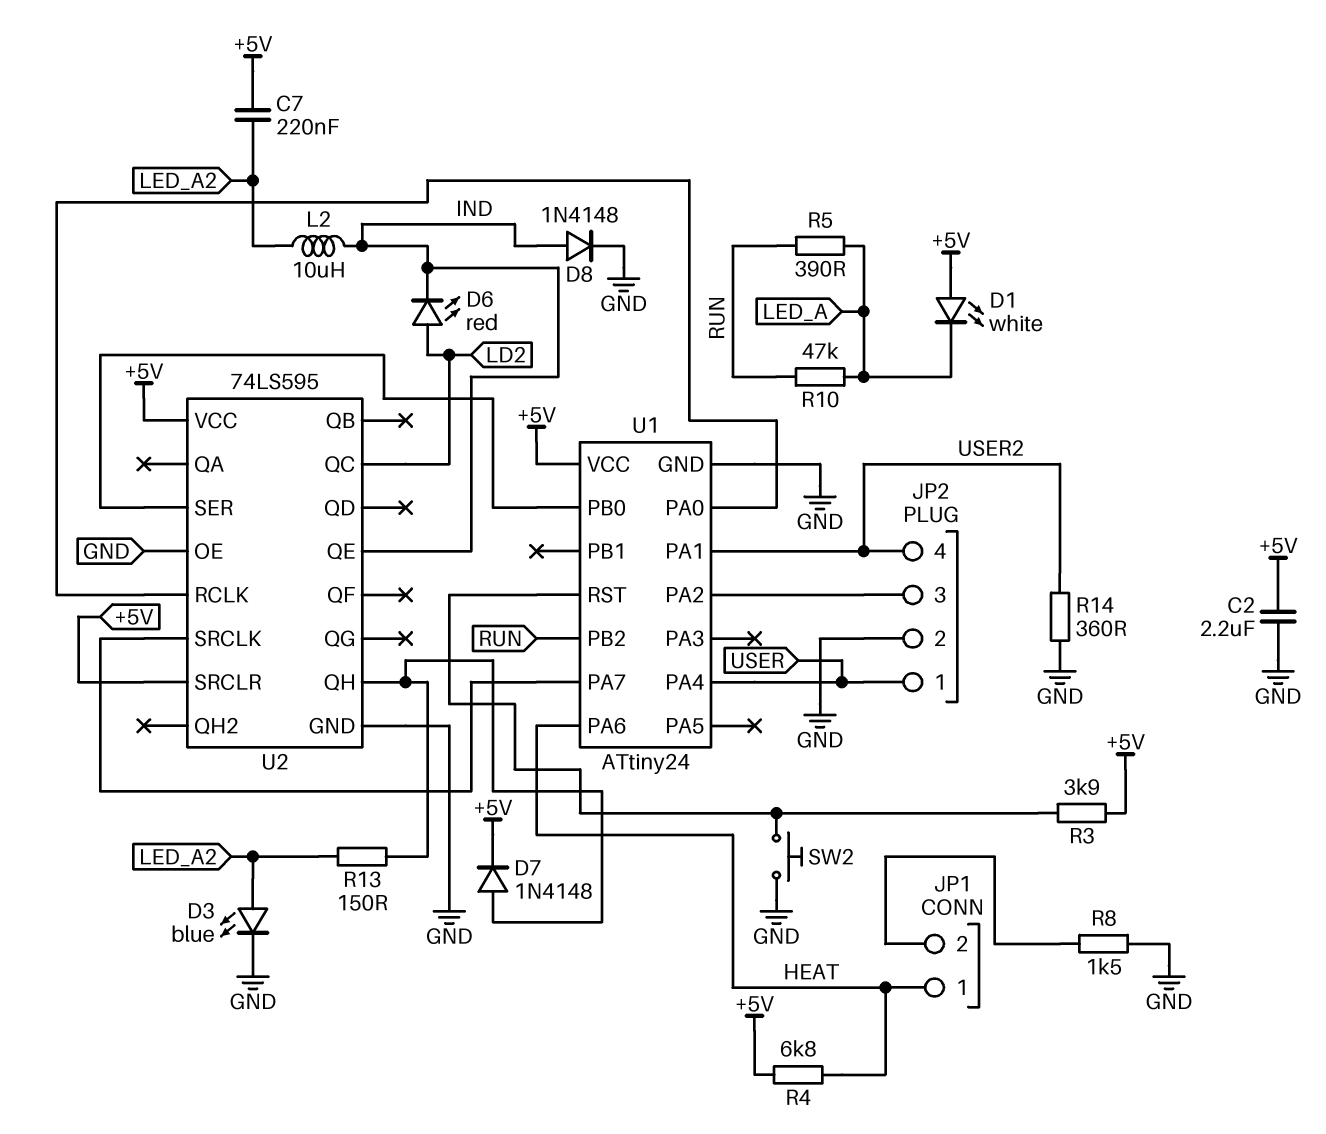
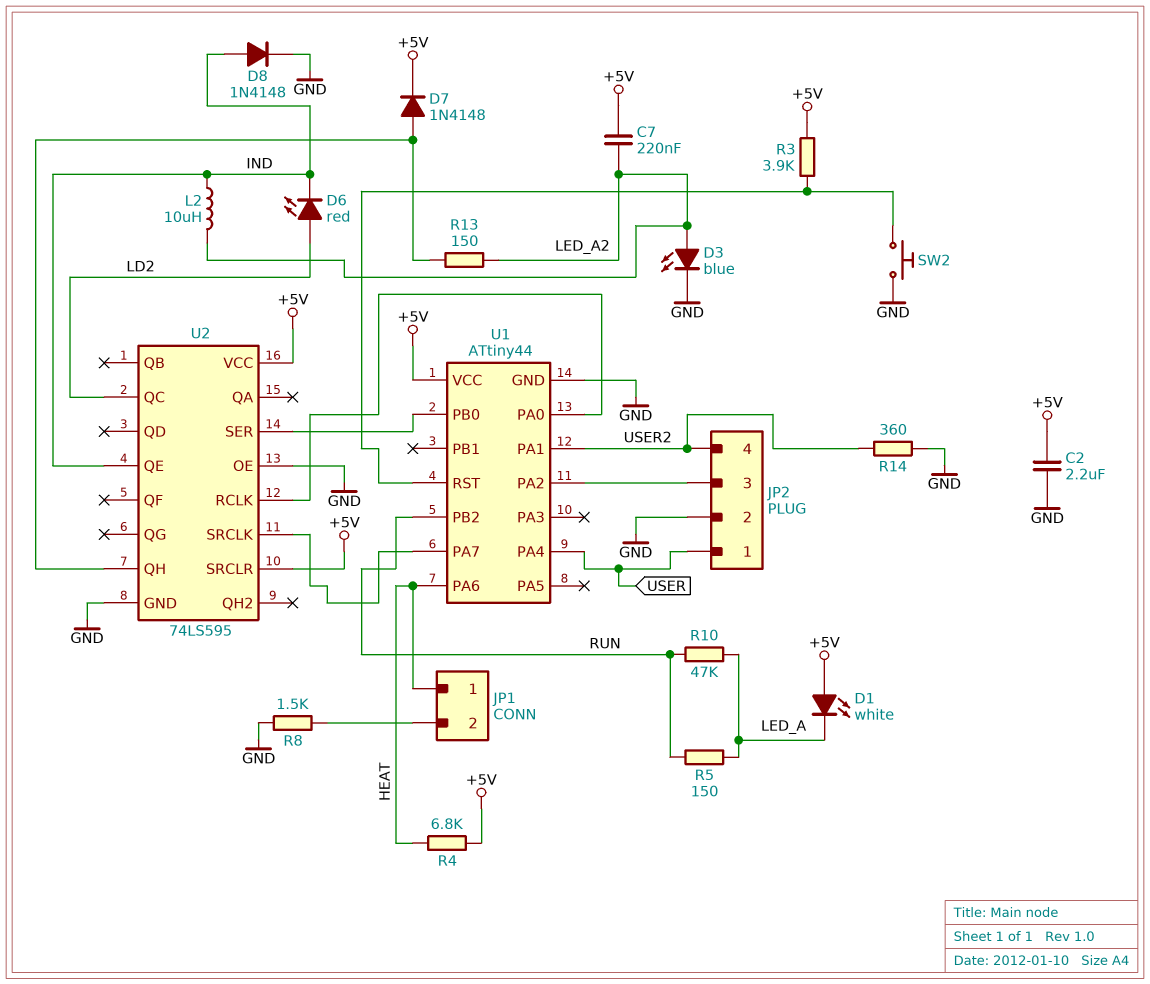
R5: 390 (LED_A, RUN) -> 150 (LED_A, RUN)
U1: ATtiny24 -> ATtiny44

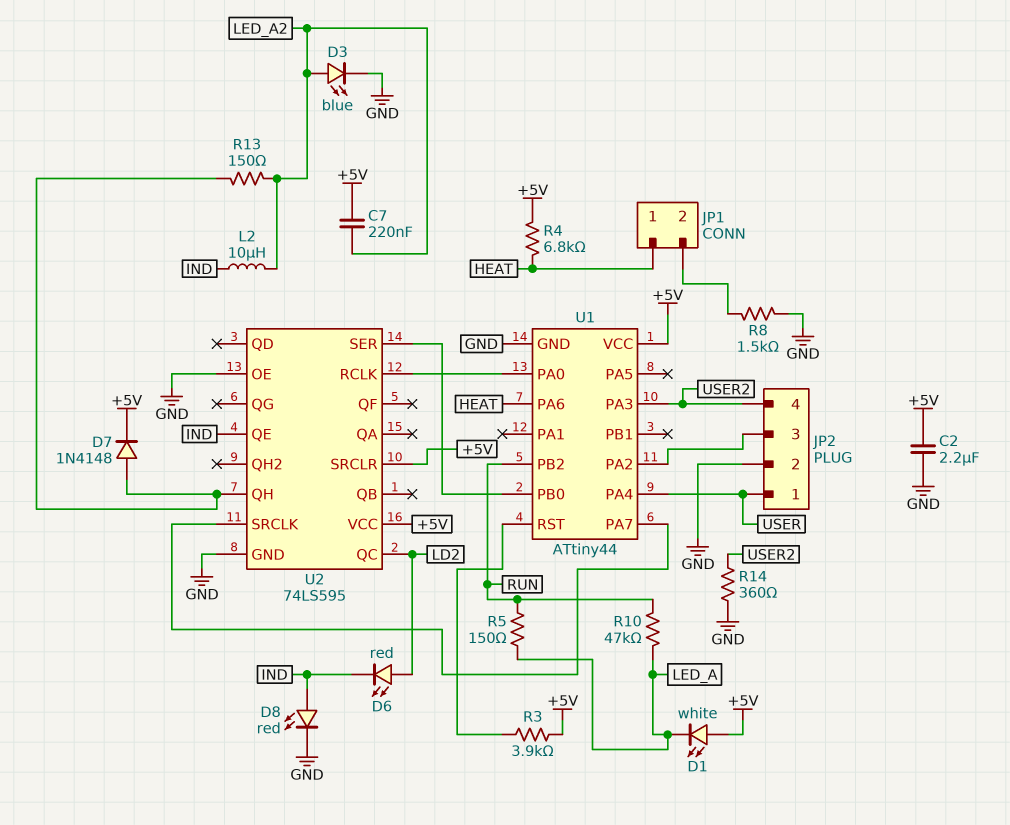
D8: diode 1N4148 (A IND, K GND) -> LED red (A IND, K GND)
SW2: button (GND, U1/RST) -> none
U1 pin PA1: USER2 -> none
U1 pin PA3: none -> USER2

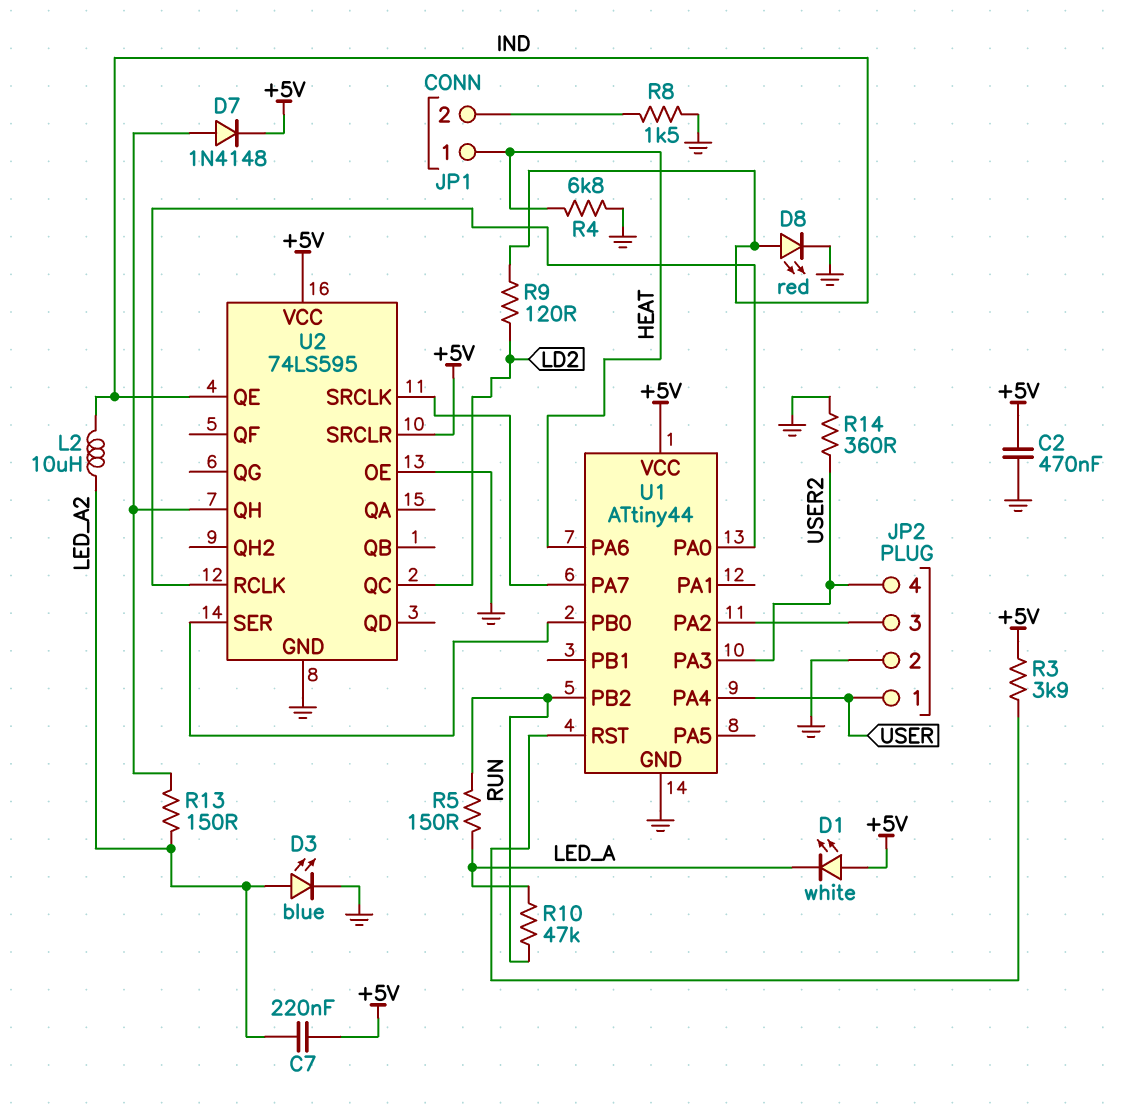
C2: 2.2uF (+5V, GND) -> 470nF (+5V, GND)
D6: LED red (A LD2, K IND) -> none
R4: 6.8k (+5V, HEAT) -> 6.8k (GND, HEAT)
R9: none -> 120 (IND, LD2)

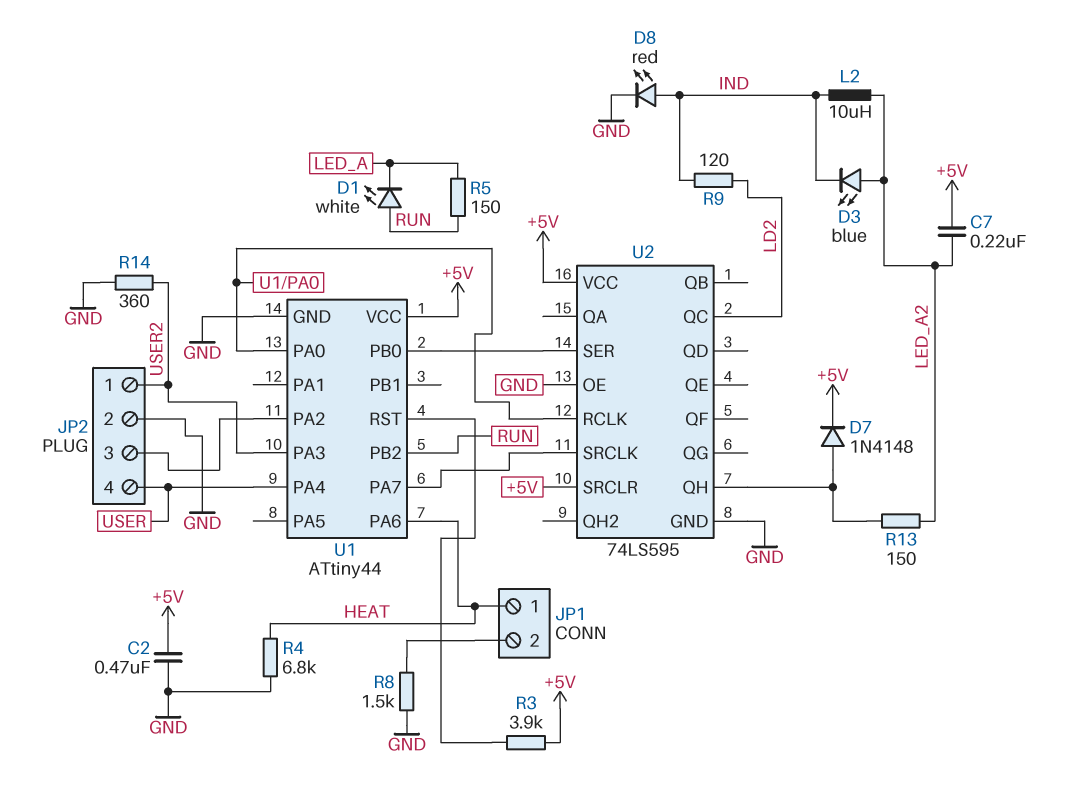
D1: LED white (A +5V, K LED_A) -> LED white (A RUN, K LED_A)
D3: LED blue (A LED_A2, K GND) -> LED blue (A LED_A2, K IND)
JP2 pin 1: USER -> USER2
JP2 pin 4: USER2 -> USER
R10: 47k (LED_A, RUN) -> none
U2 pin QE: IND -> none

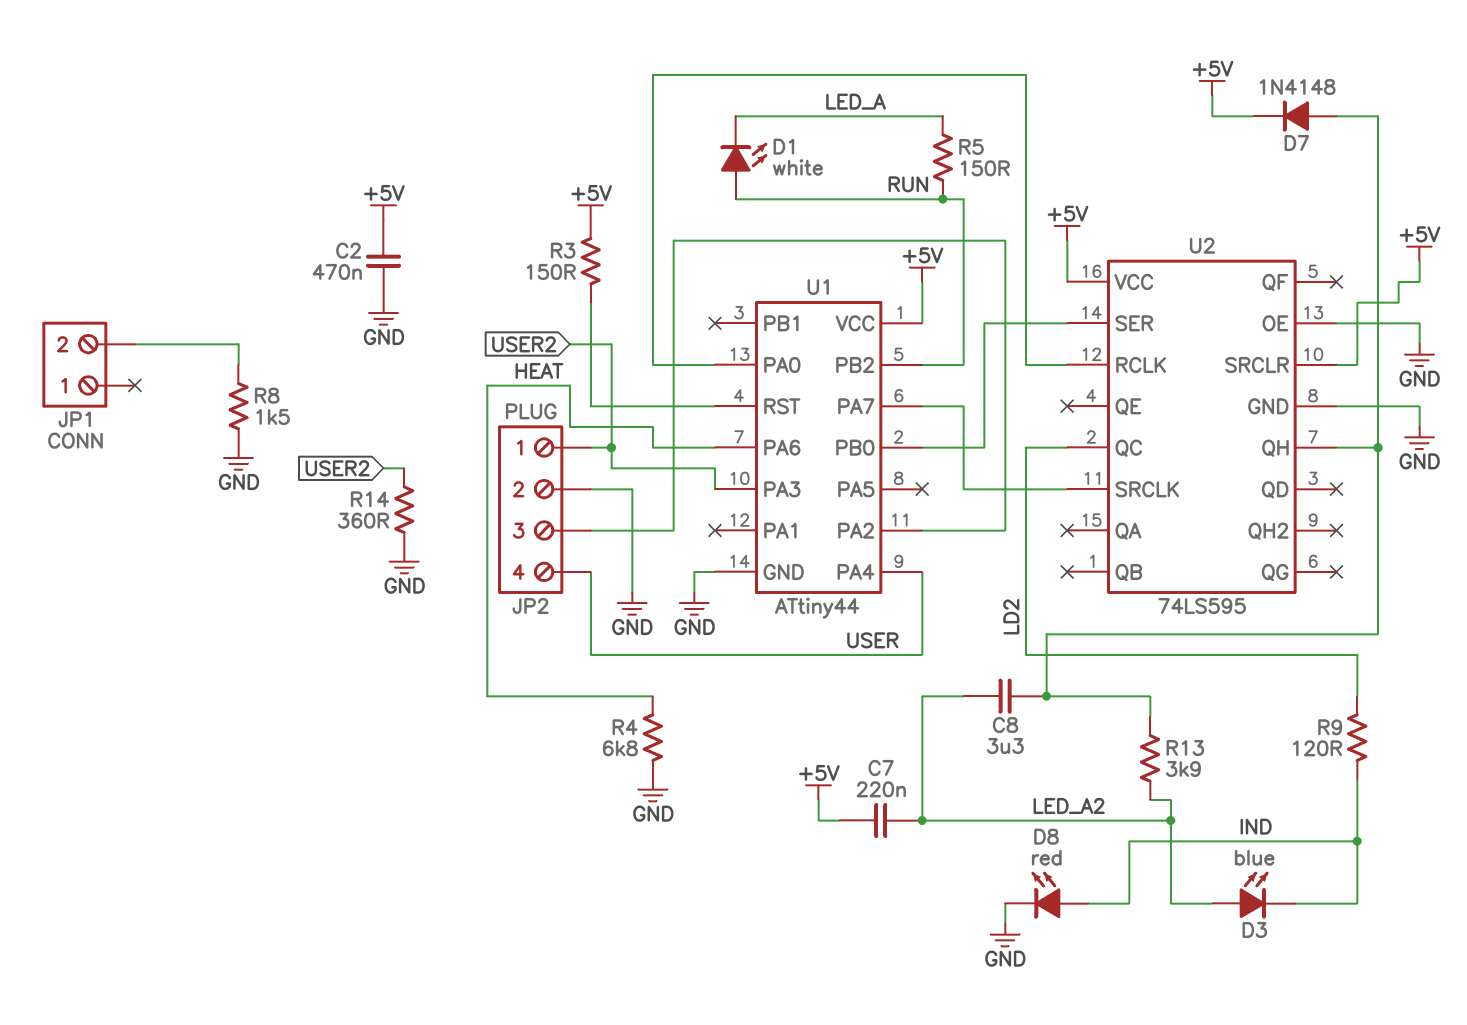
C8: none -> 3.3uF (LED_A2, U2/QH)
JP1 pin 1: HEAT -> none
L2: 10uH (IND, LED_A2) -> none
R3: 3.9k (+5V, U1/RST) -> 150 (+5V, U1/RST)
R13: 150 (LED_A2, U2/QH) -> 3.9k (LED_A2, U2/QH)

